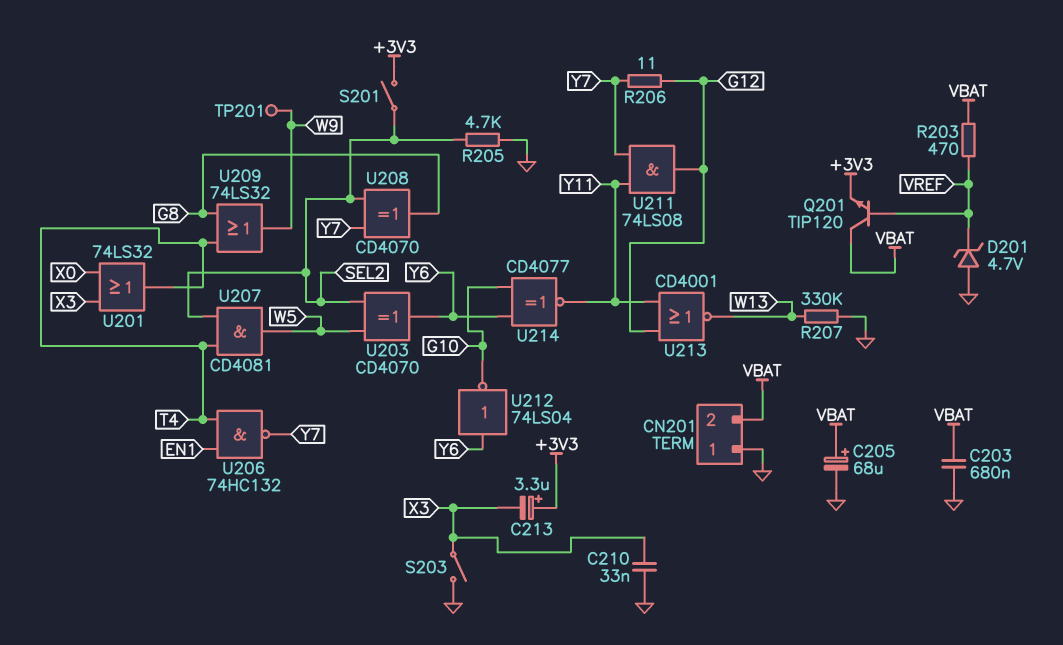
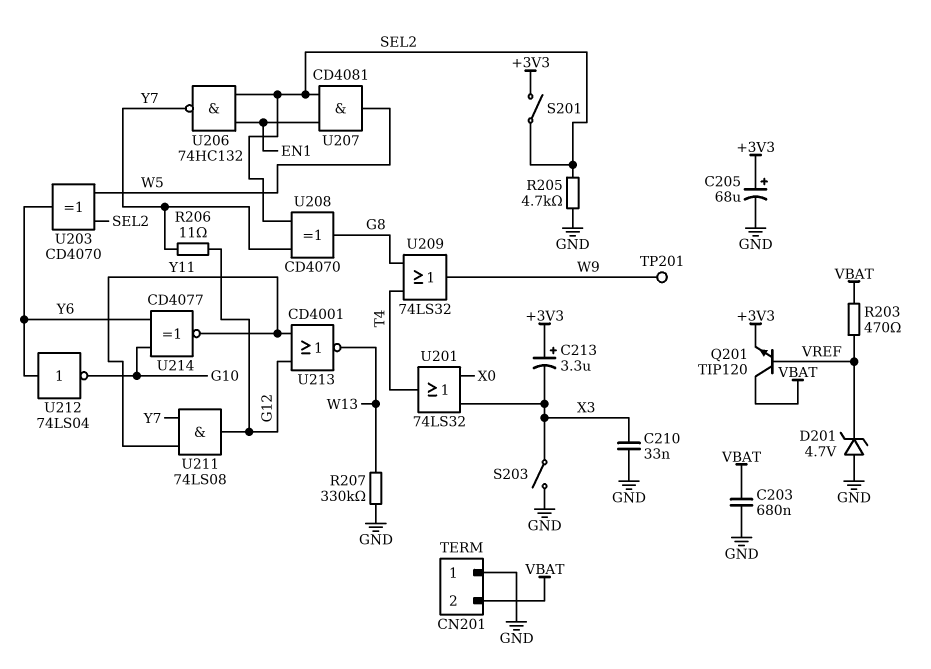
C205: 68uF (plus VBAT, minus GND) -> 68uF (plus +3V3, minus GND)
U206: NAND 74HC132 (in EN1, in T4, out Y7) -> NAND 74HC132 (in EN1, in SEL2, out Y7)
U207: AND CD4081 (in SEL2, in T4, out W5) -> AND CD4081 (in EN1, in SEL2, out W5)

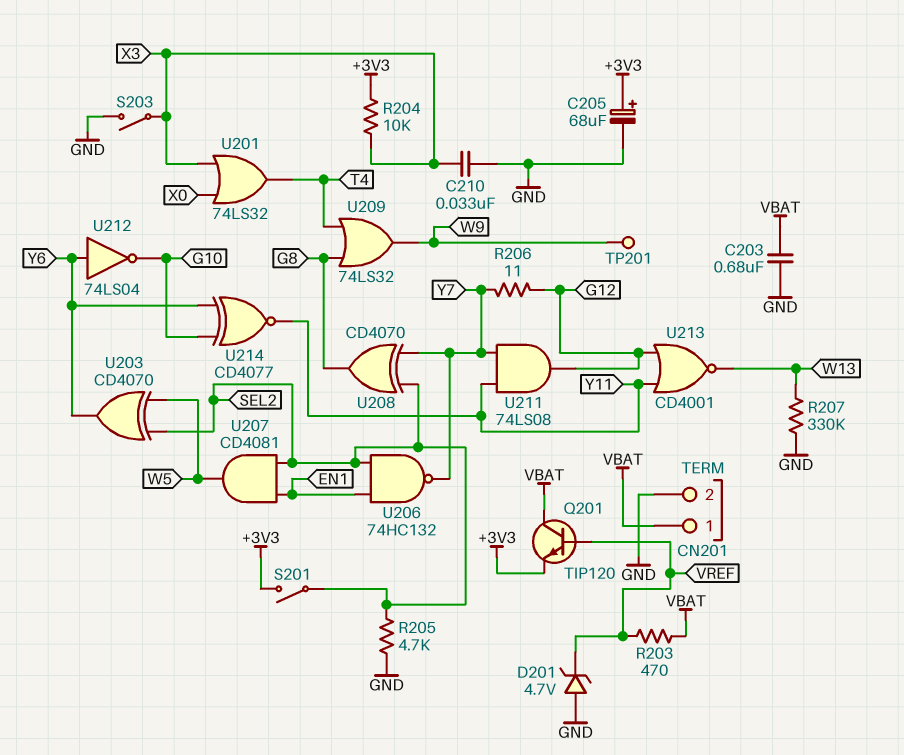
C213: 3.3uF (plus +3V3, minus X3) -> none
CN201 pin 1: GND -> VBAT
CN201 pin 2: VBAT -> GND
R204: none -> 10k (+3V3, X3)

